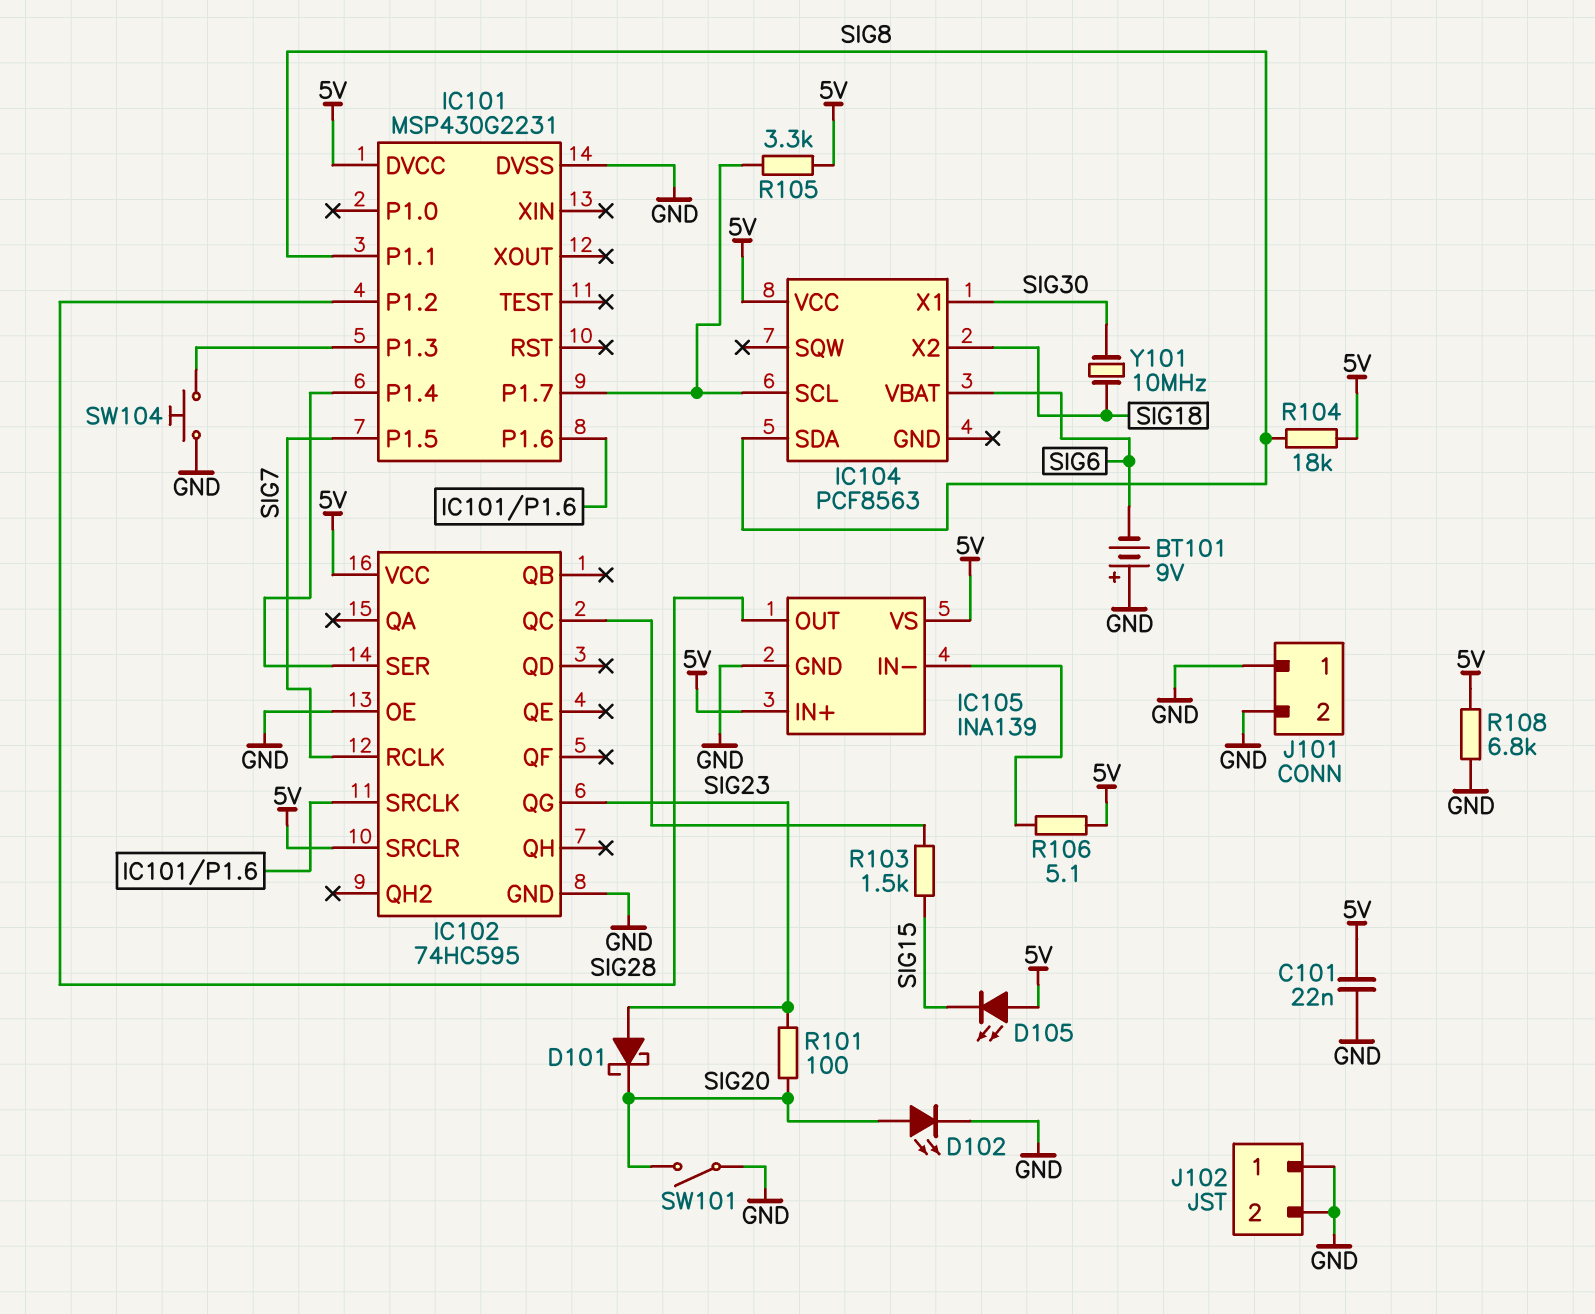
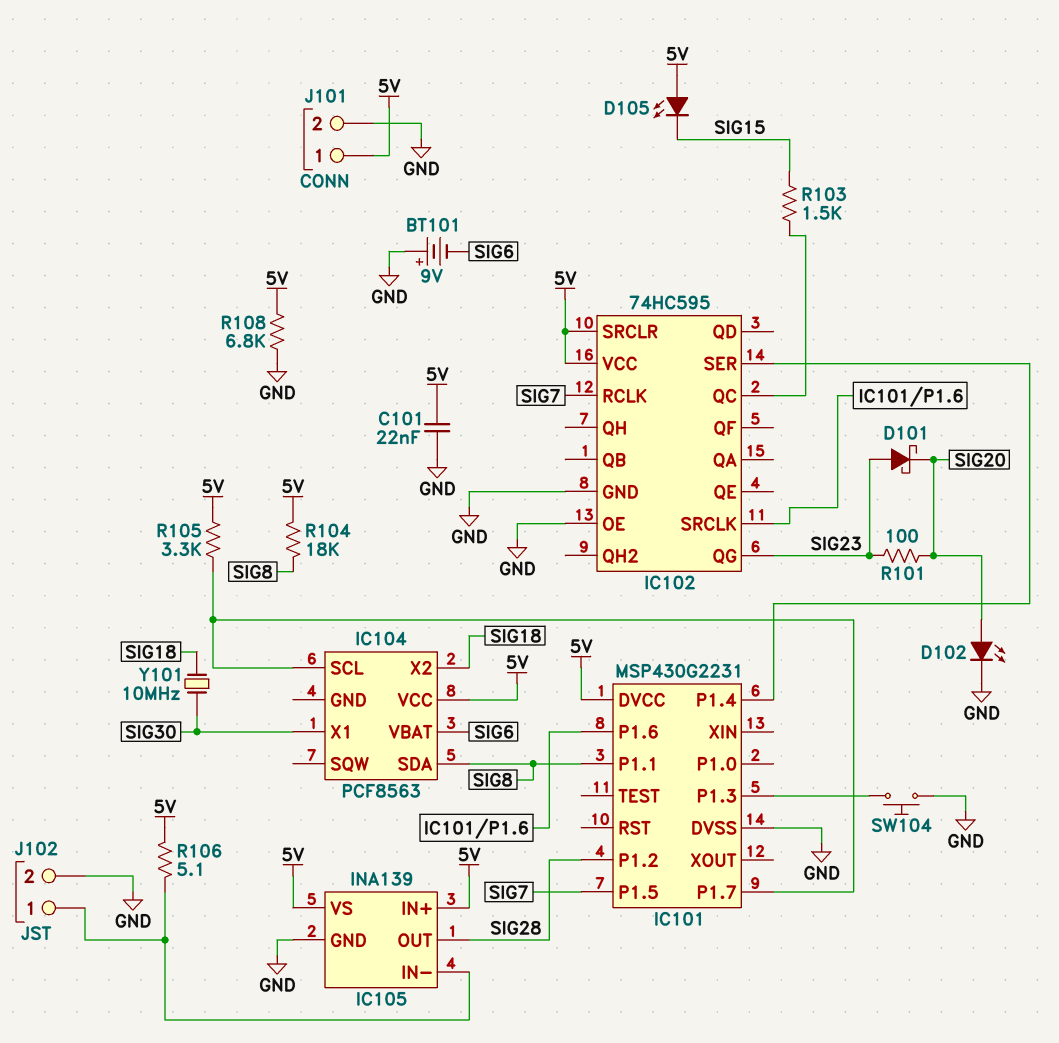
J101 pin 1: GND -> 5V
J102 pin 1: GND -> IC105/IN-
SW101: switch (GND, SIG20) -> none

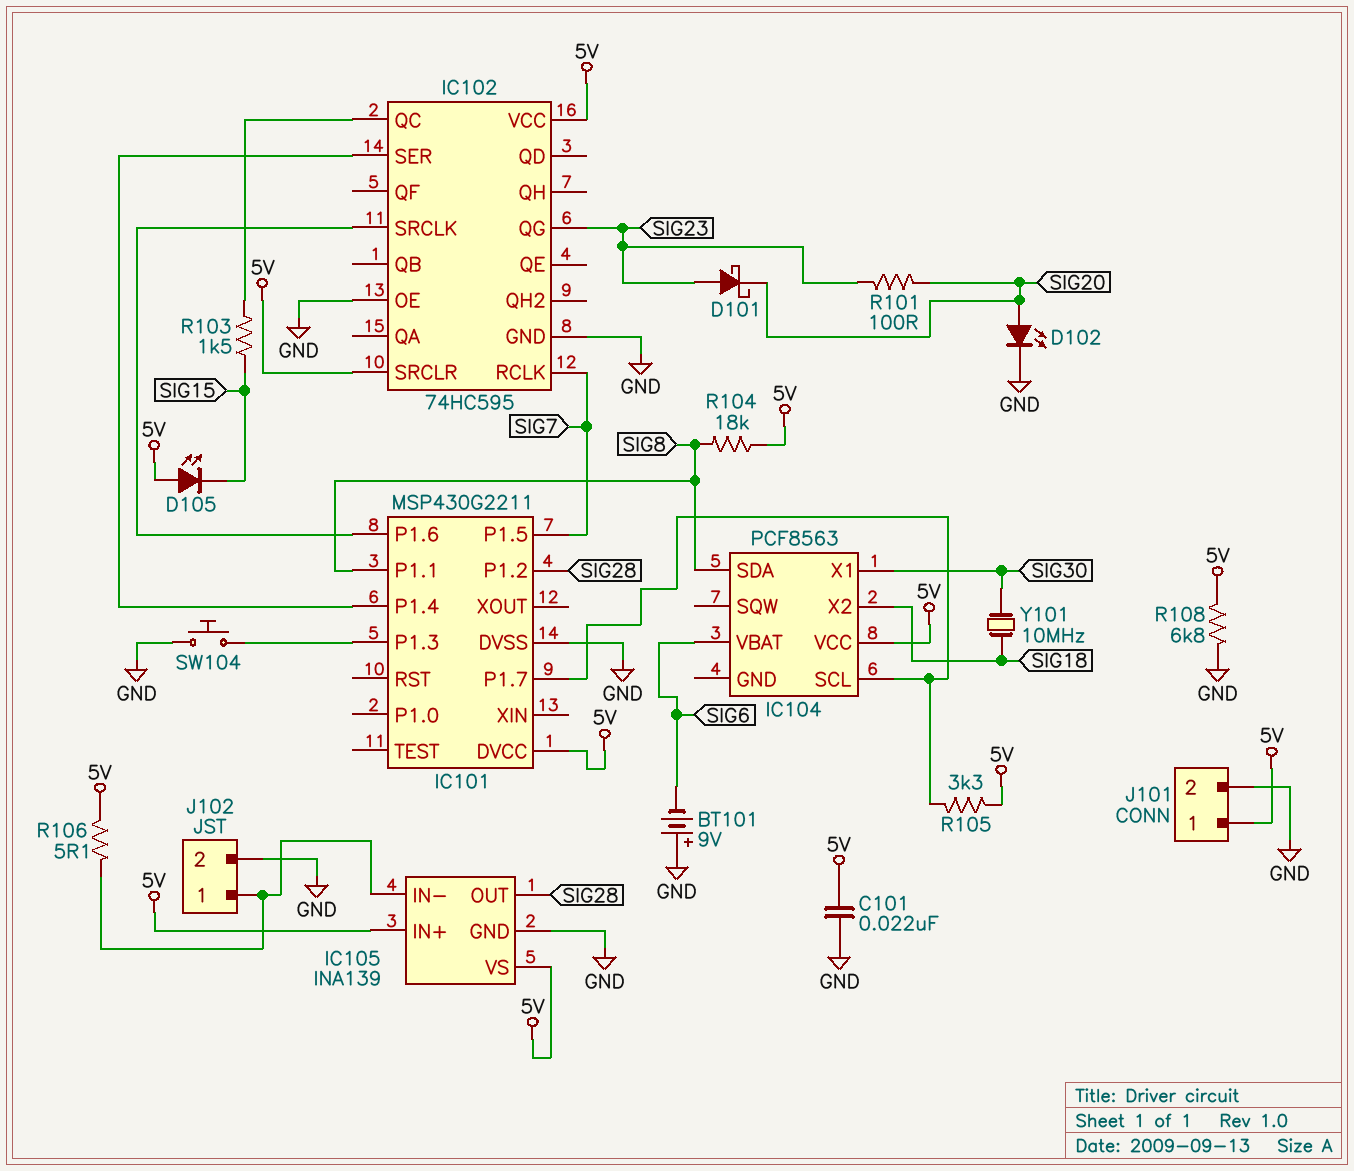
IC101: MSP430G2231 -> MSP430G2211

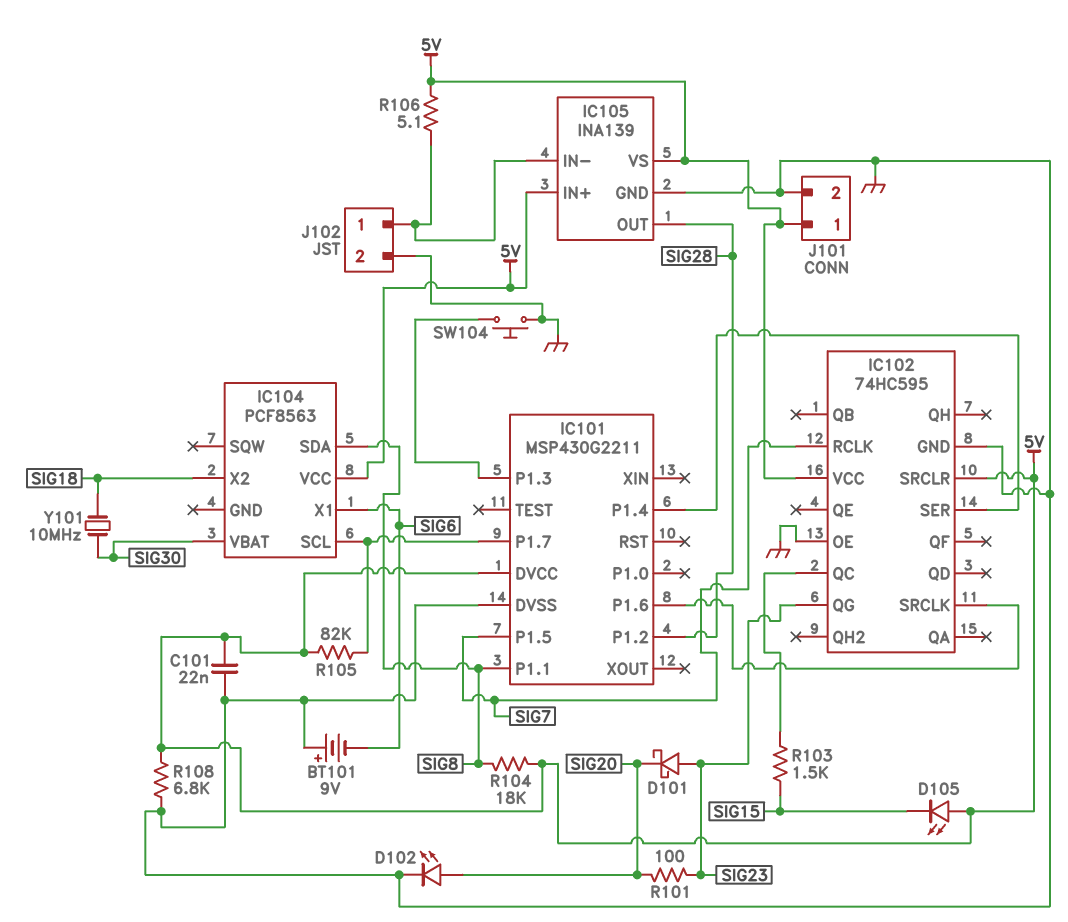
IC104 pin VBAT: SIG6 -> SIG30
IC104 pin X1: SIG30 -> SIG6
R105: 3.3k (5V, IC101/P1.7) -> 82k (5V, IC101/P1.7)

